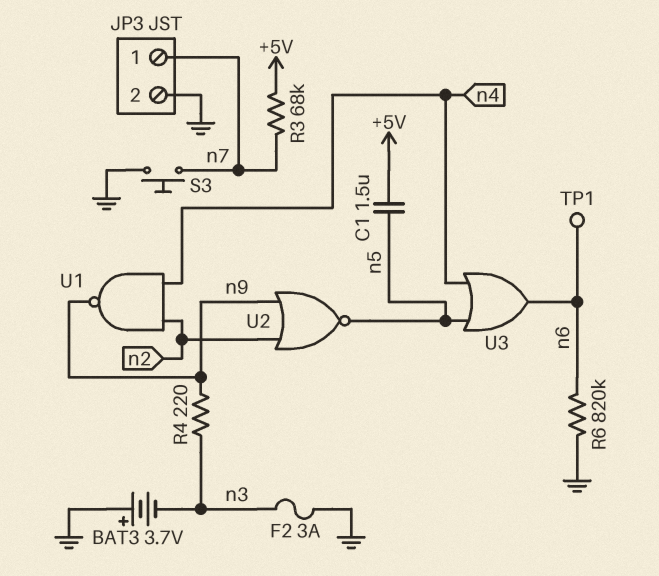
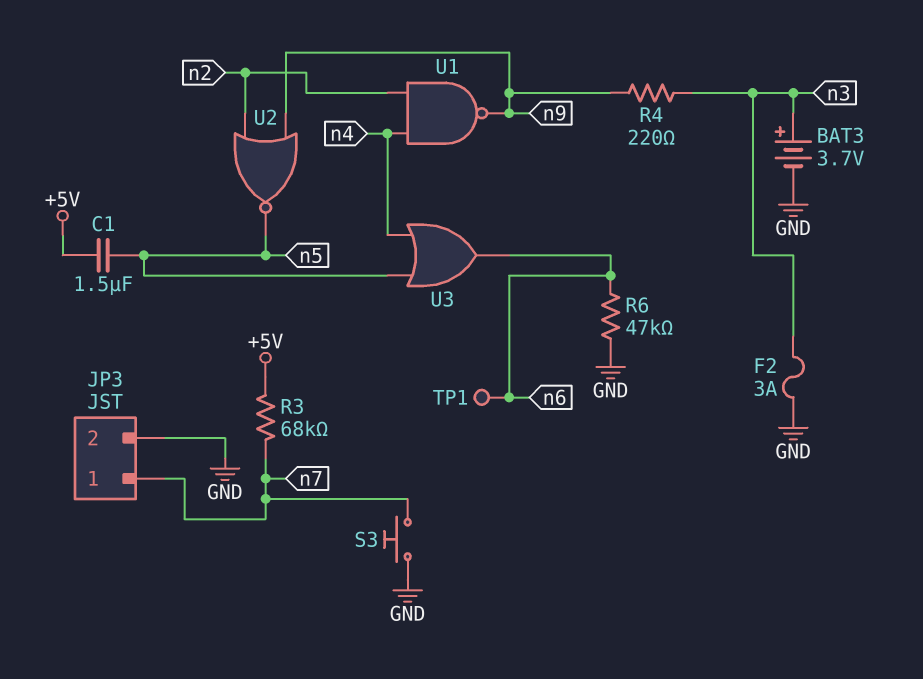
BAT3: 3.7V (plus GND, minus n3) -> 3.7V (plus n3, minus GND)
R6: 820k (GND, n6) -> 47k (GND, n6)

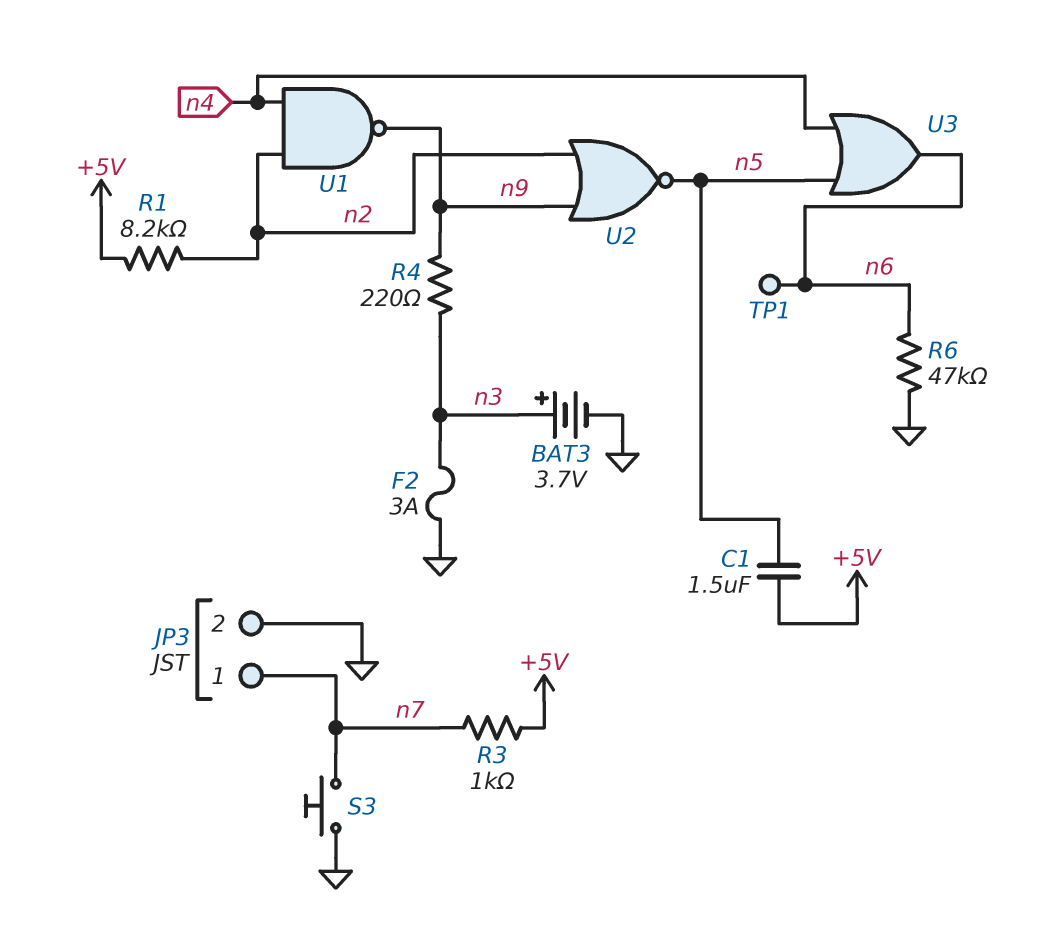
R1: none -> 8.2k (+5V, n2)
R3: 68k (+5V, n7) -> 1k (+5V, n7)

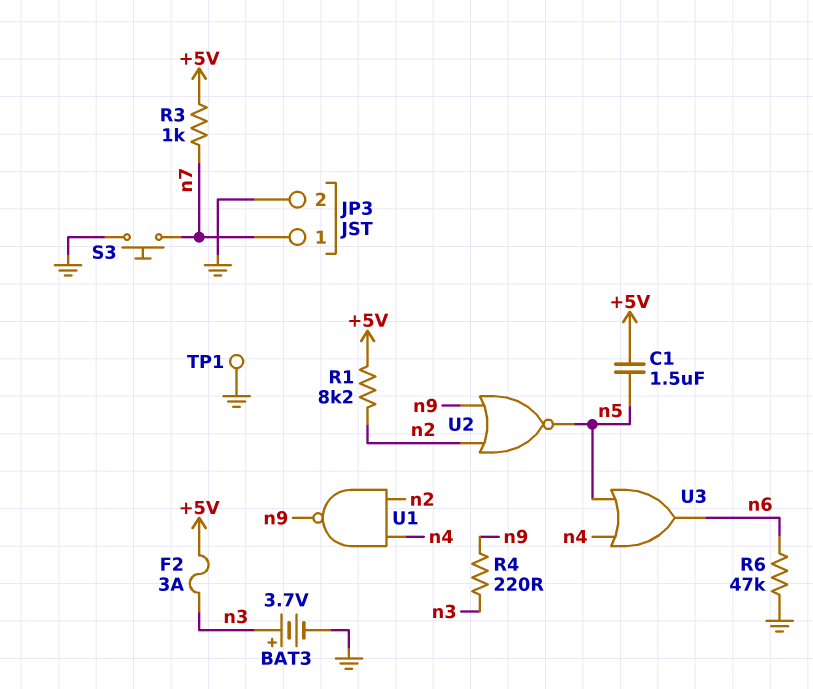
F2: 3A (GND, n3) -> 3A (+5V, n3)
TP1: test point (n6) -> test point (GND)

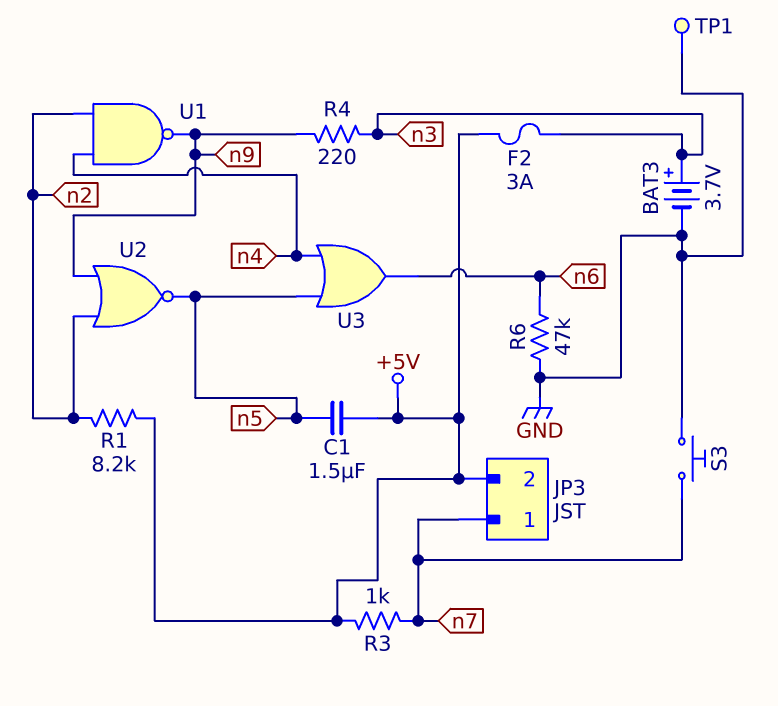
JP3 pin 2: GND -> +5V

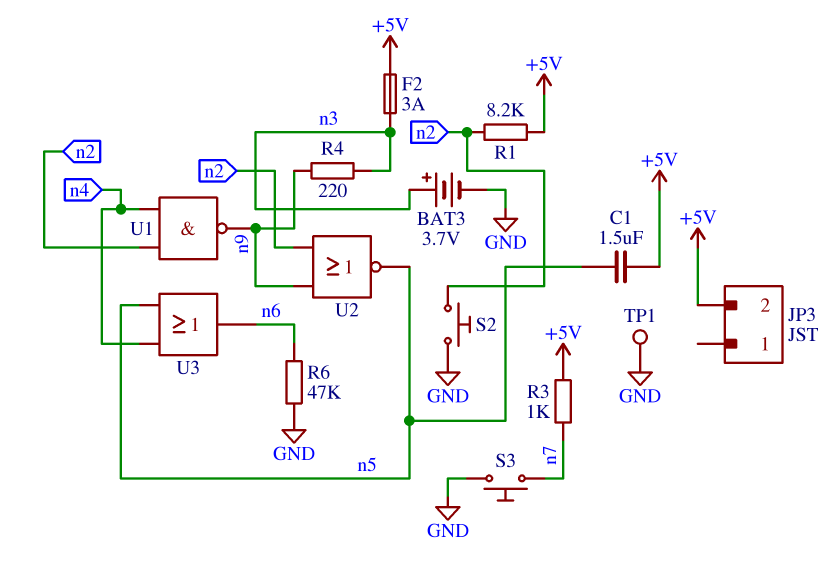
JP3 pin 1: n7 -> none
S2: none -> button (GND, n2)

